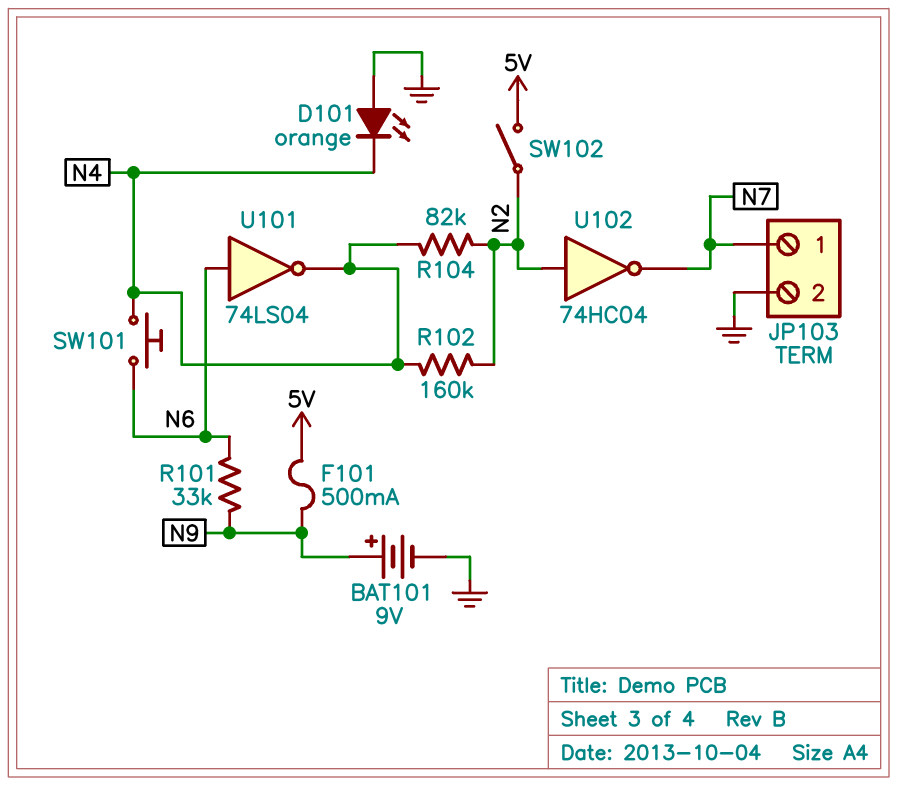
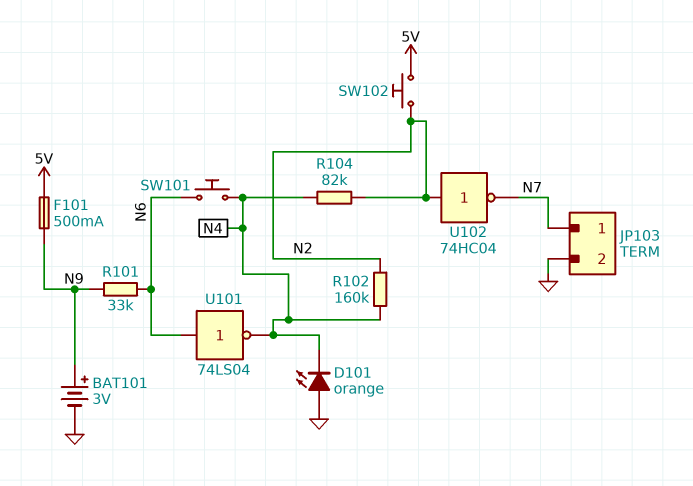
BAT101: 9V (plus N9, minus GND) -> 3V (plus N9, minus GND)
SW102: switch (5V, N2) -> button (5V, N2)

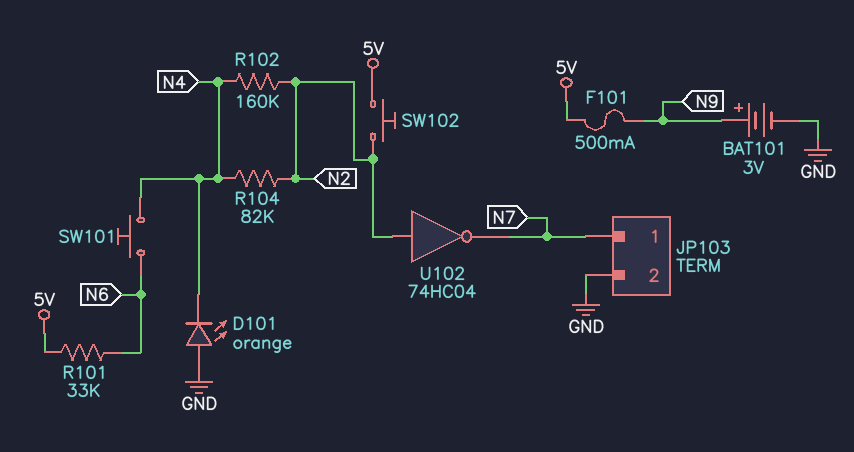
R101: 33k (N6, N9) -> 33k (5V, N6)
U101: NOT 74LS04 (in N6, out N4) -> none

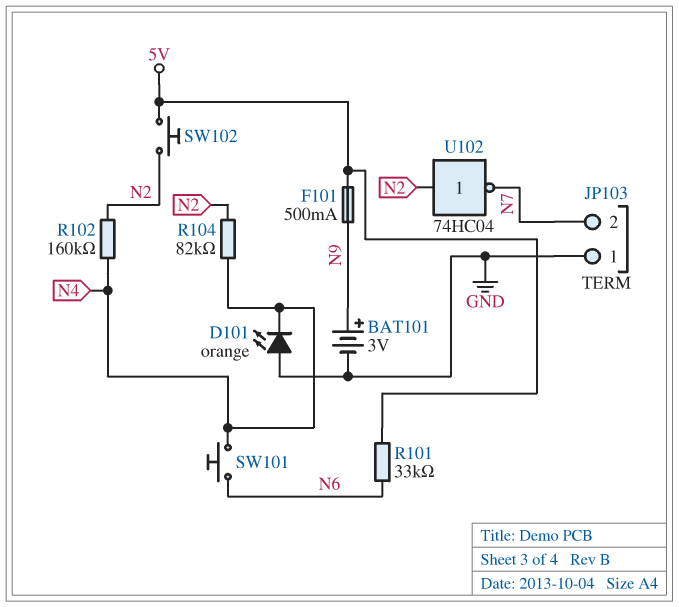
JP103 pin 1: N7 -> GND
JP103 pin 2: GND -> N7

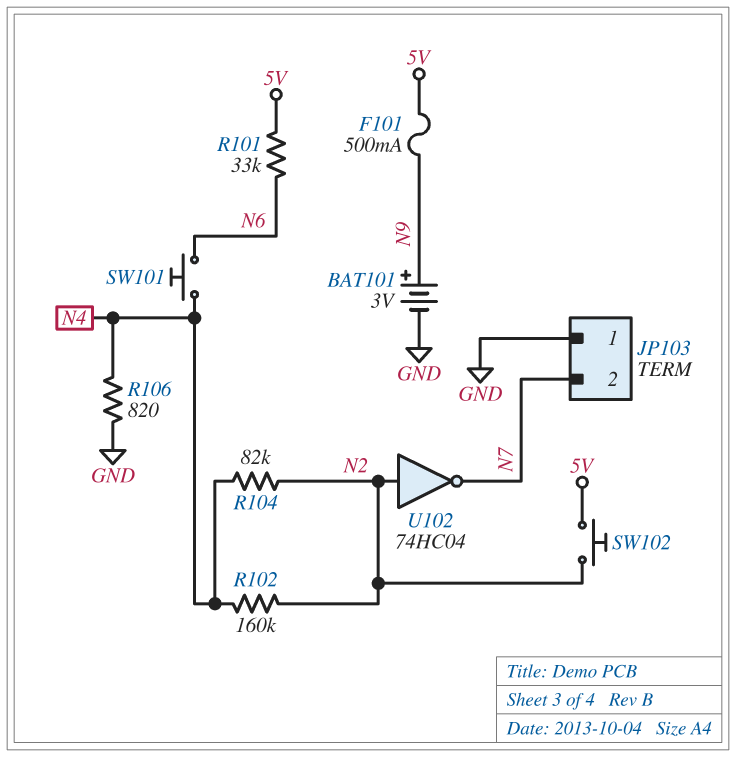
D101: LED orange (A GND, K N4) -> none
R106: none -> 820 (GND, N4)

